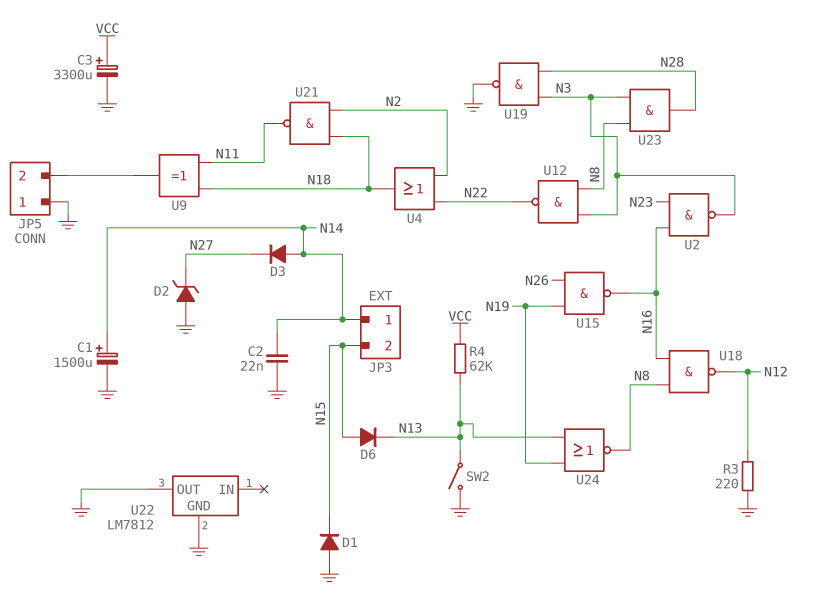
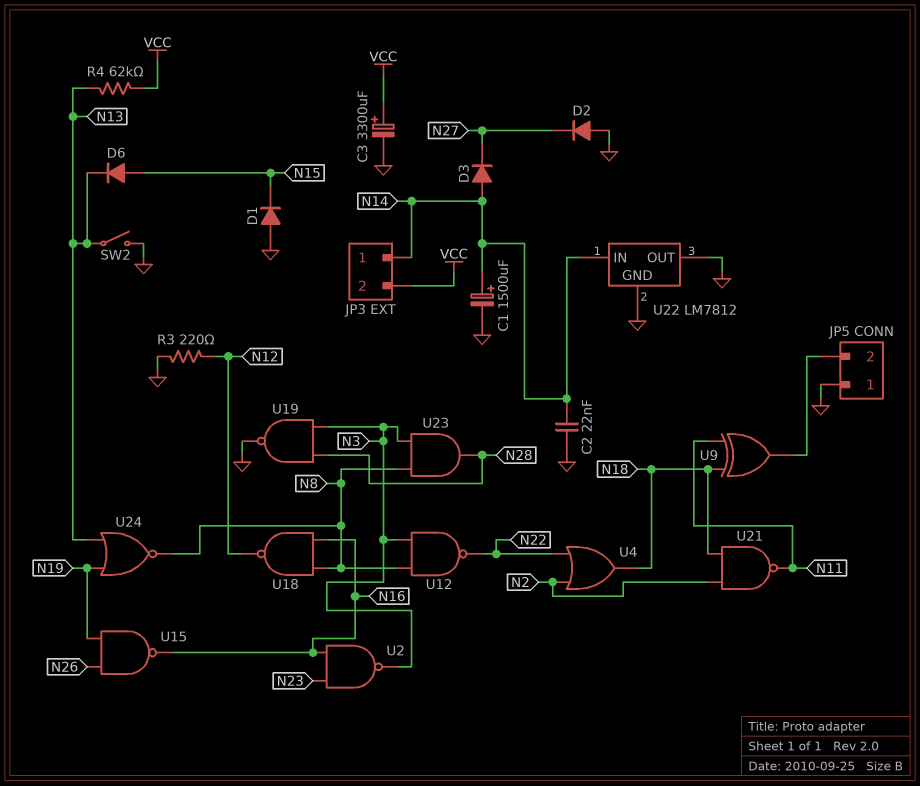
D2: zener (A GND, K N27) -> diode (A GND, K N27)
JP3 pin 2: N15 -> VCC
U22 pin IN: none -> N14

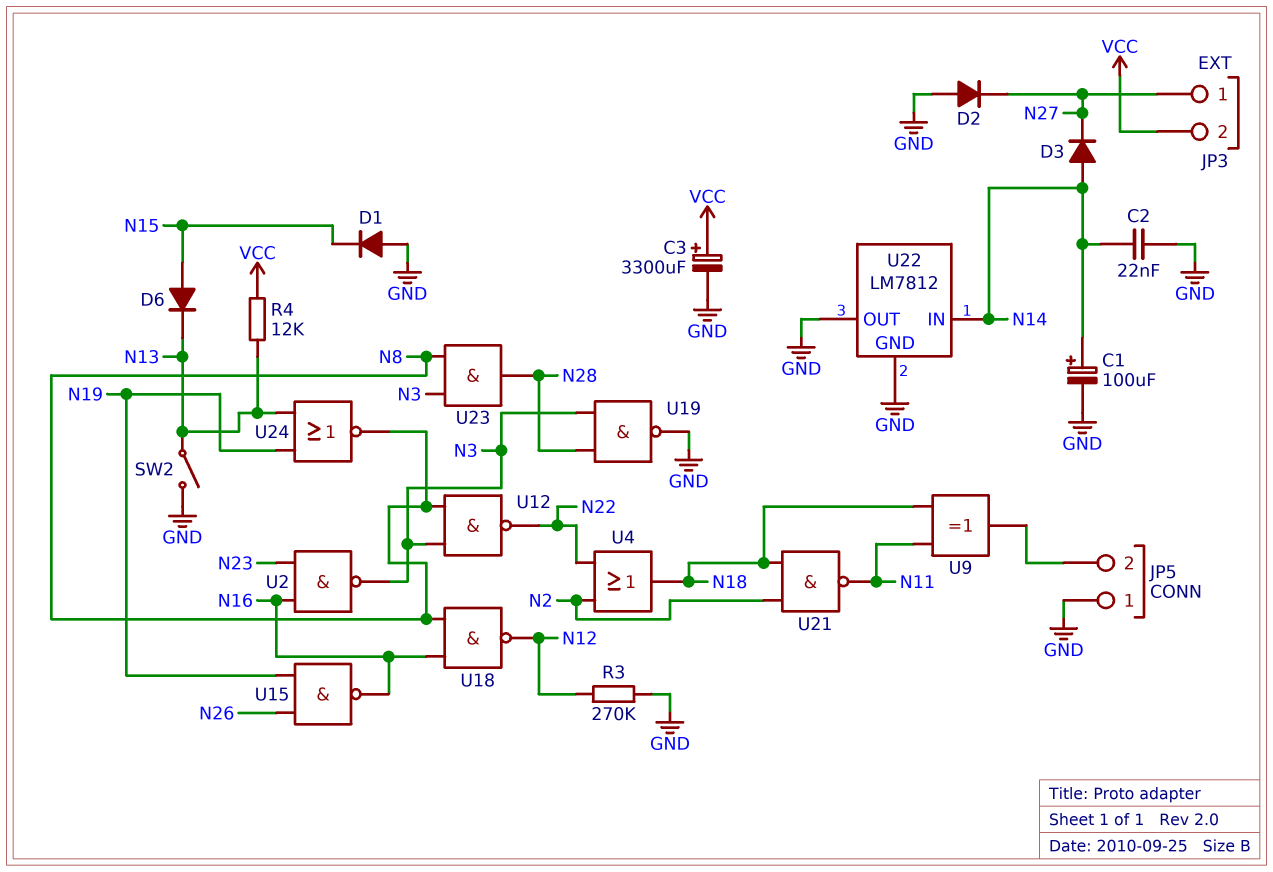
C1: 1500uF (plus N14, minus GND) -> 100uF (plus N14, minus GND)
JP3 pin 1: N14 -> N27
R3: 220 (GND, N12) -> 270k (GND, N12)
R4: 62k (N13, VCC) -> 12k (N13, VCC)

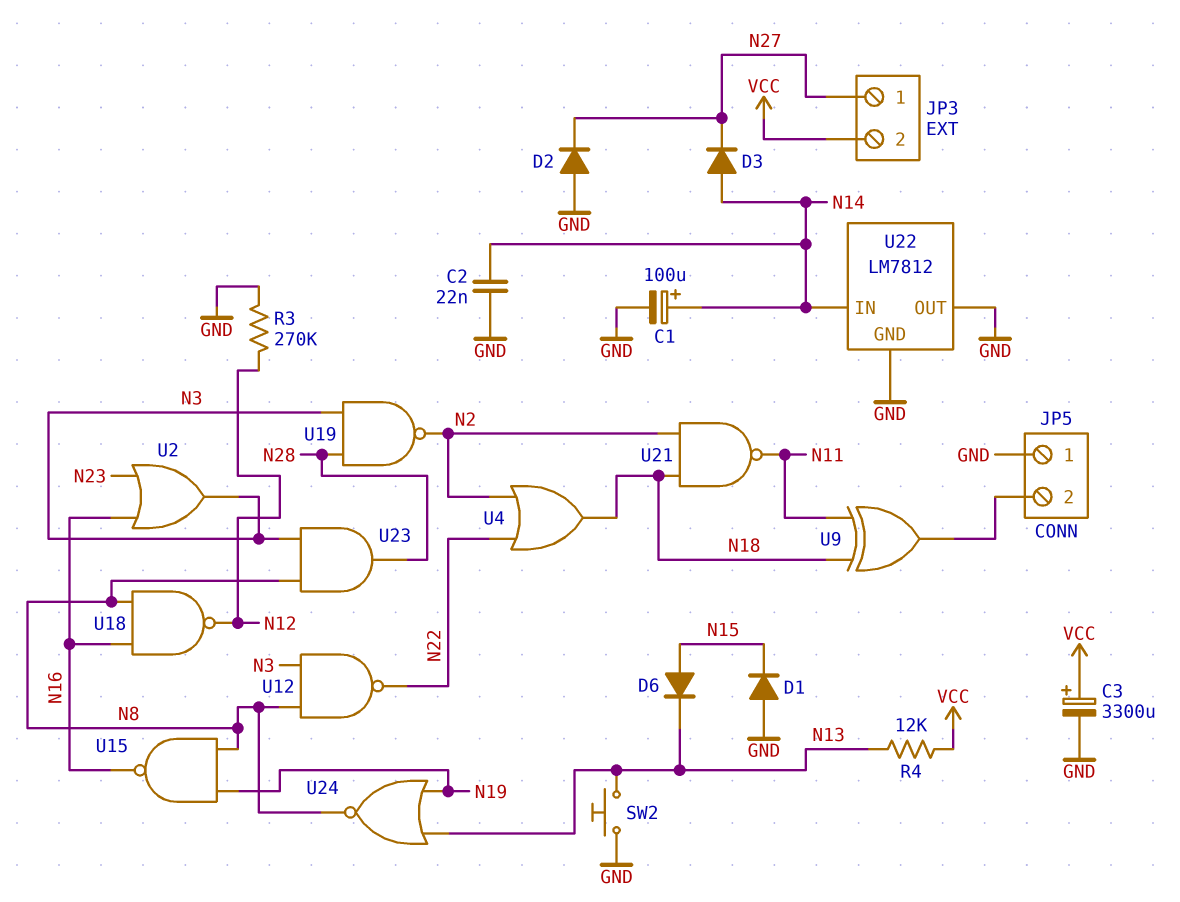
SW2: switch (GND, N13) -> button (GND, N13)
U2: NAND (in N16, in N23, out N3) -> OR (in N16, in N23, out N3)
U15: NAND (in N19, in N26, out N16) -> NAND (in N8, in N19, out N16)
U19: NAND (in N3, in N28, out GND) -> NAND (in N3, in N28, out N2)

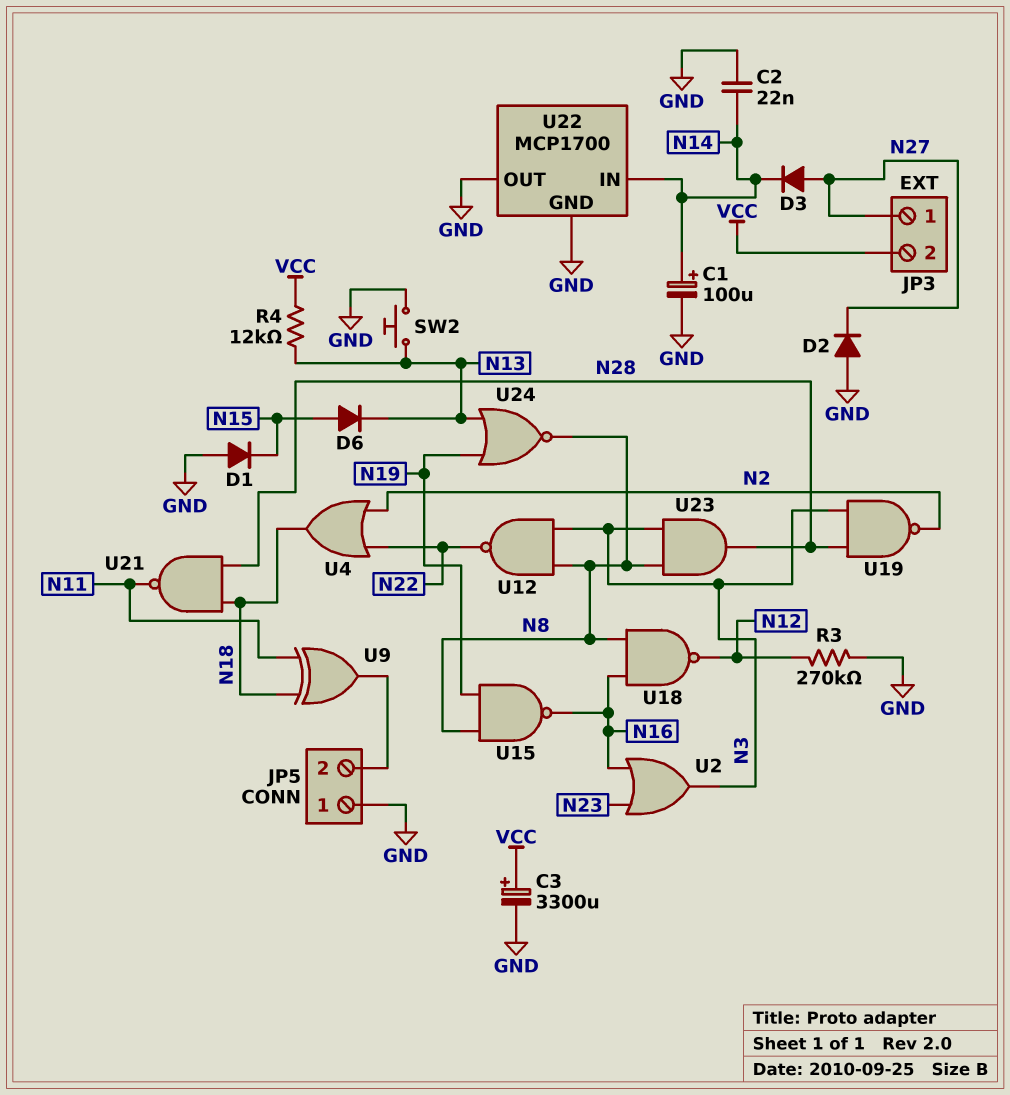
D3: diode (A N14, K N27) -> diode (A N27, K N14)
U21: NAND (in N2, in N18, out N11) -> NAND (in N18, in N28, out N11)
U22: LM7812 -> MCP1700

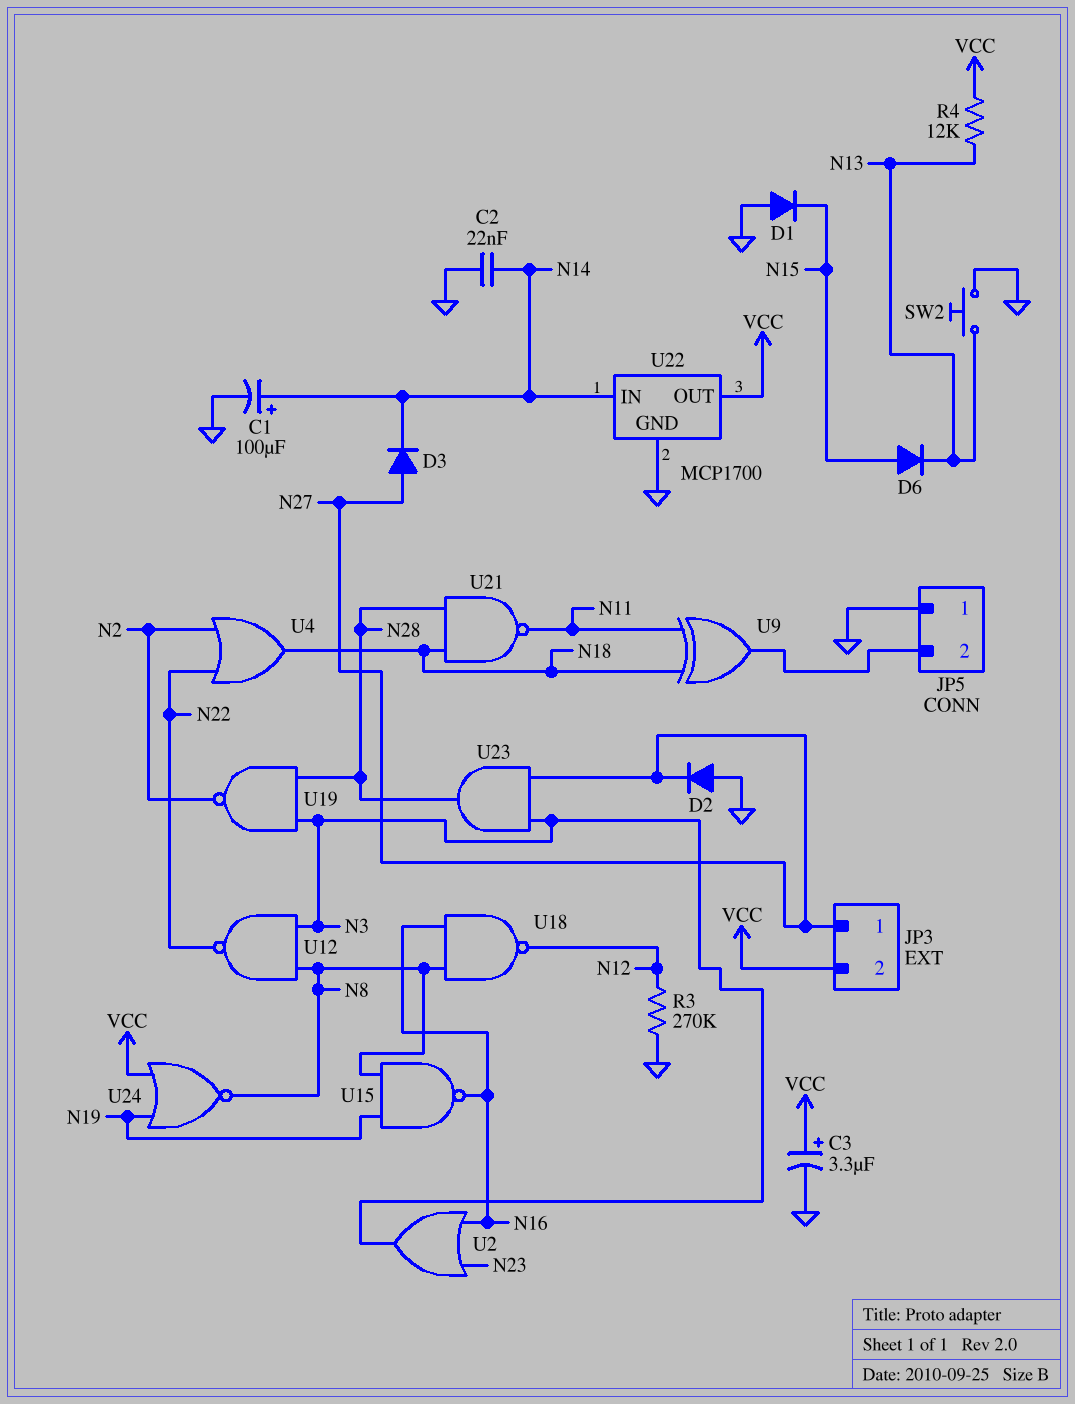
C3: 3300uF (plus VCC, minus GND) -> 3.3uF (plus VCC, minus GND)
U22 pin OUT: GND -> VCC
U23: AND (in N3, in N8, out N28) -> AND (in N3, in N27, out N28)
U24: NOR (in N13, in N19, out N8) -> NOR (in N19, in VCC, out N8)

